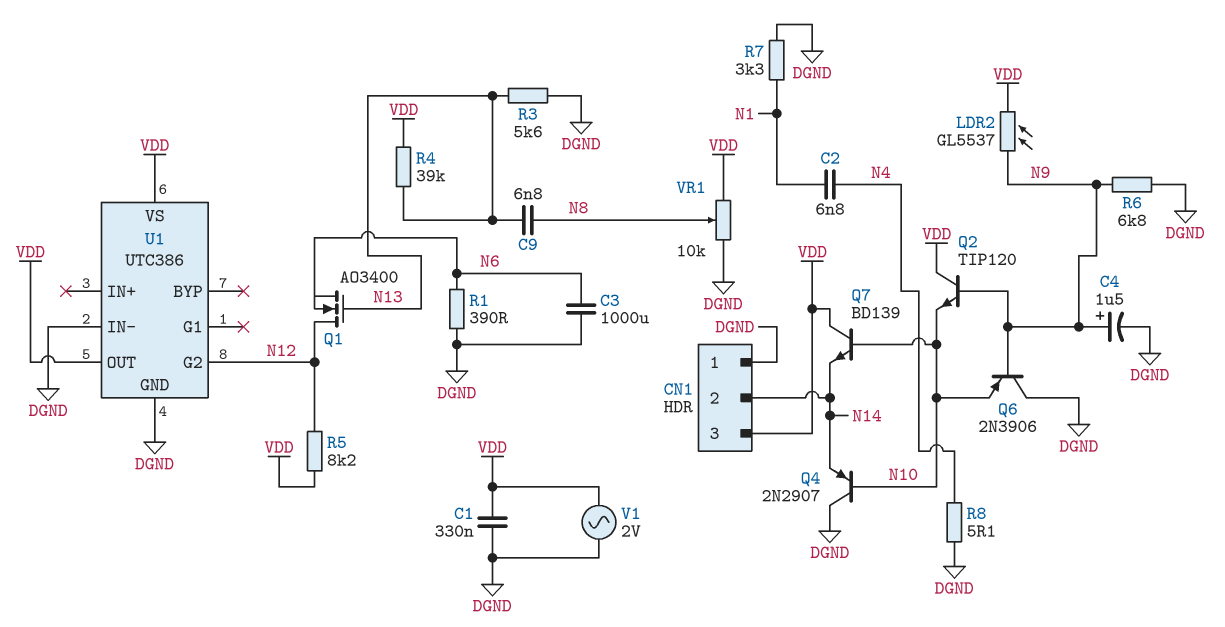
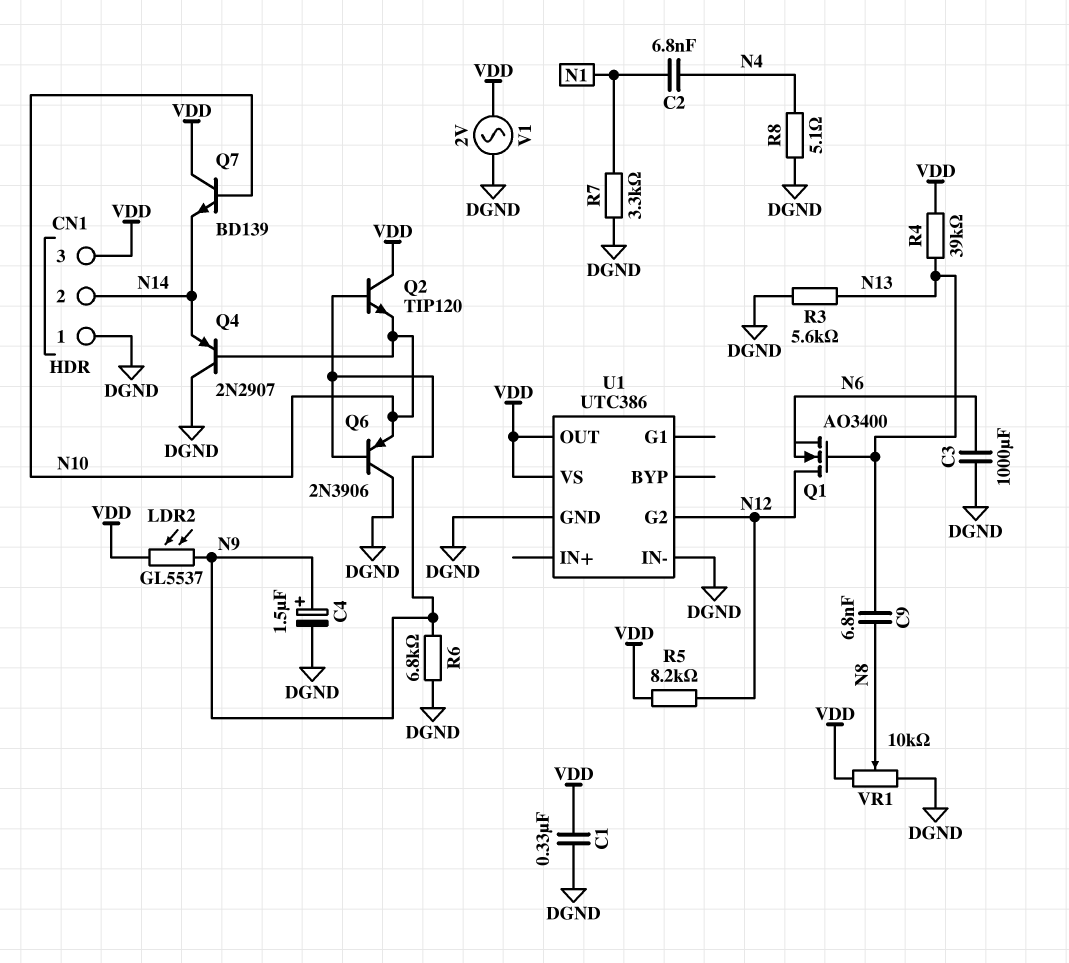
R1: 390 (DGND, N6) -> none

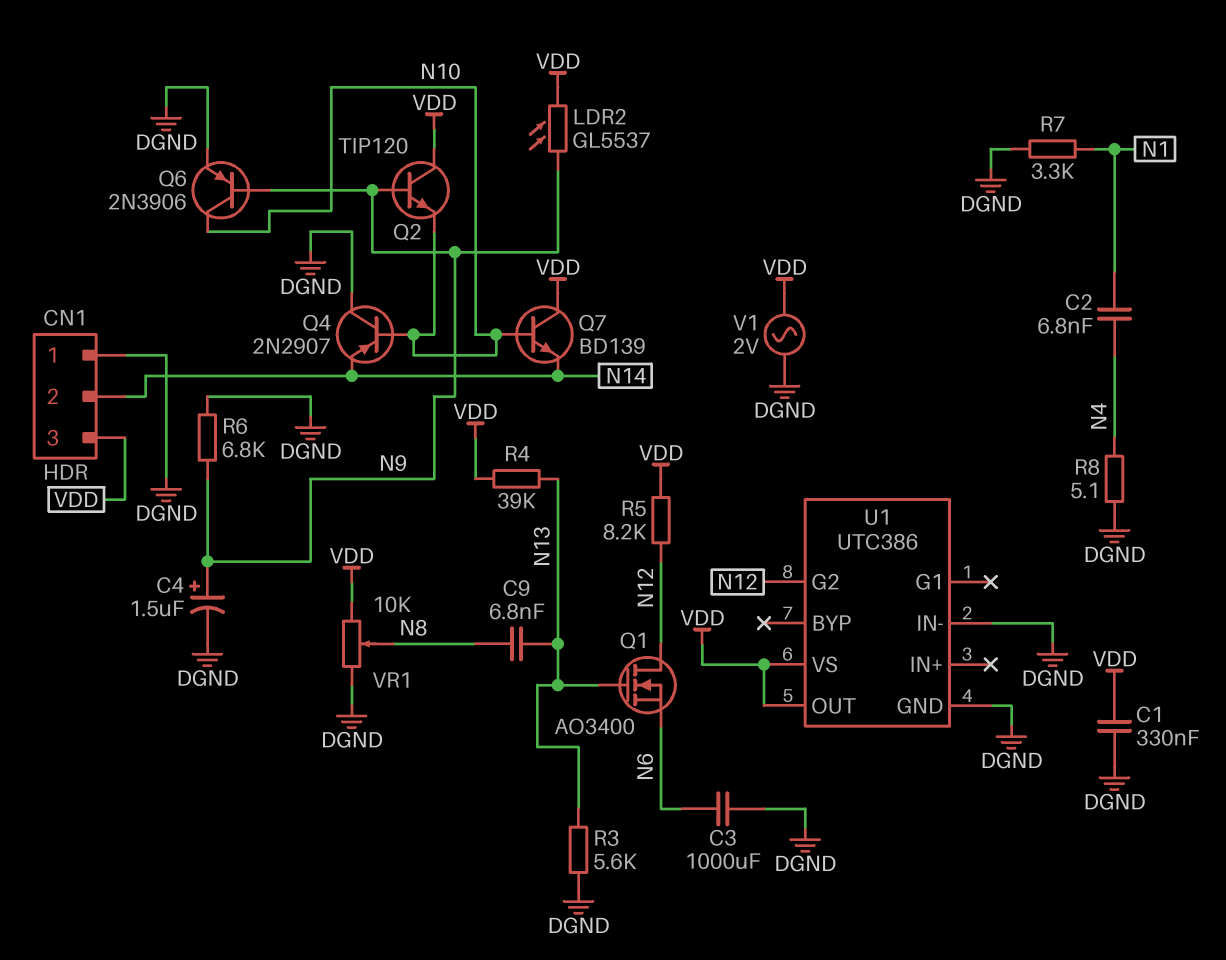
Q6: PNP 2N3906 (B N9, C DGND, E N10) -> PNP 2N3906 (B N9, C N10, E DGND)

